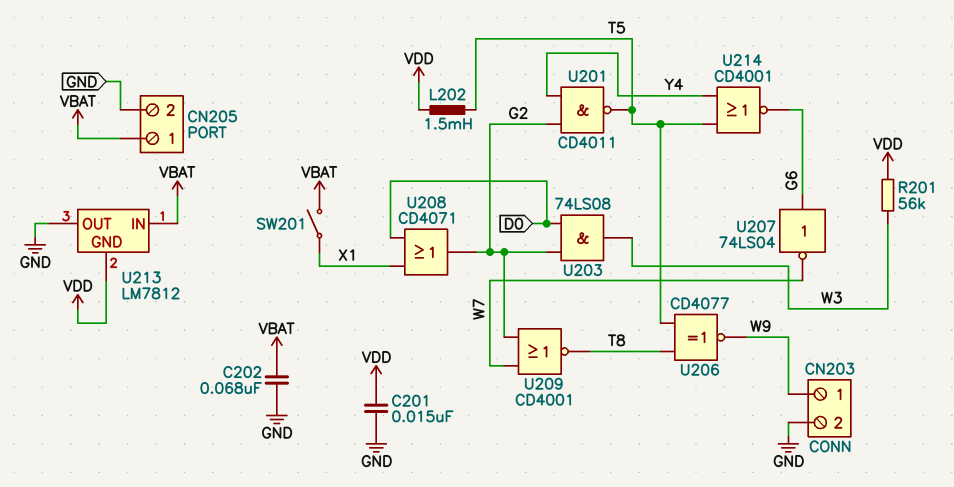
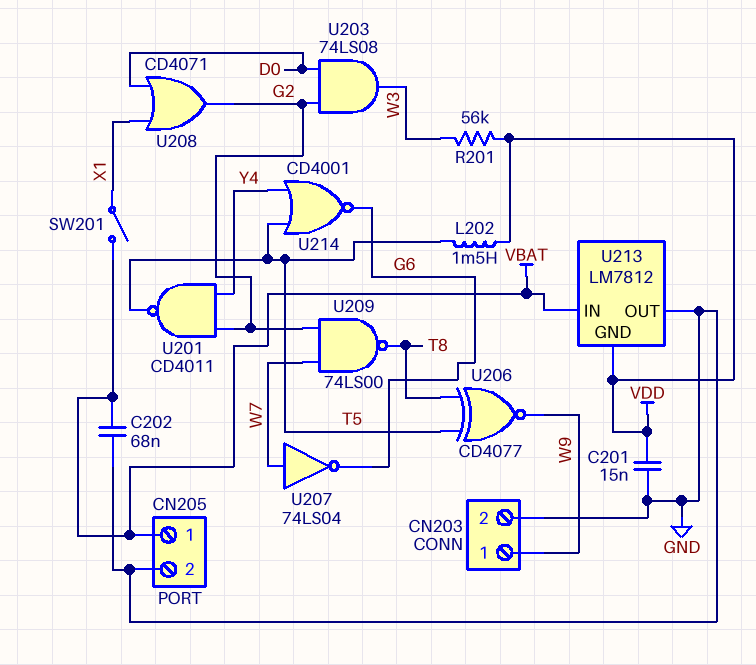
U207: NOT 74LS04 (in G6, out W7) -> NOT 74LS04 (in W7, out G6)
U209: NOR CD4001 (in G2, in W7, out T8) -> NAND 74LS00 (in G2, in W7, out T8)

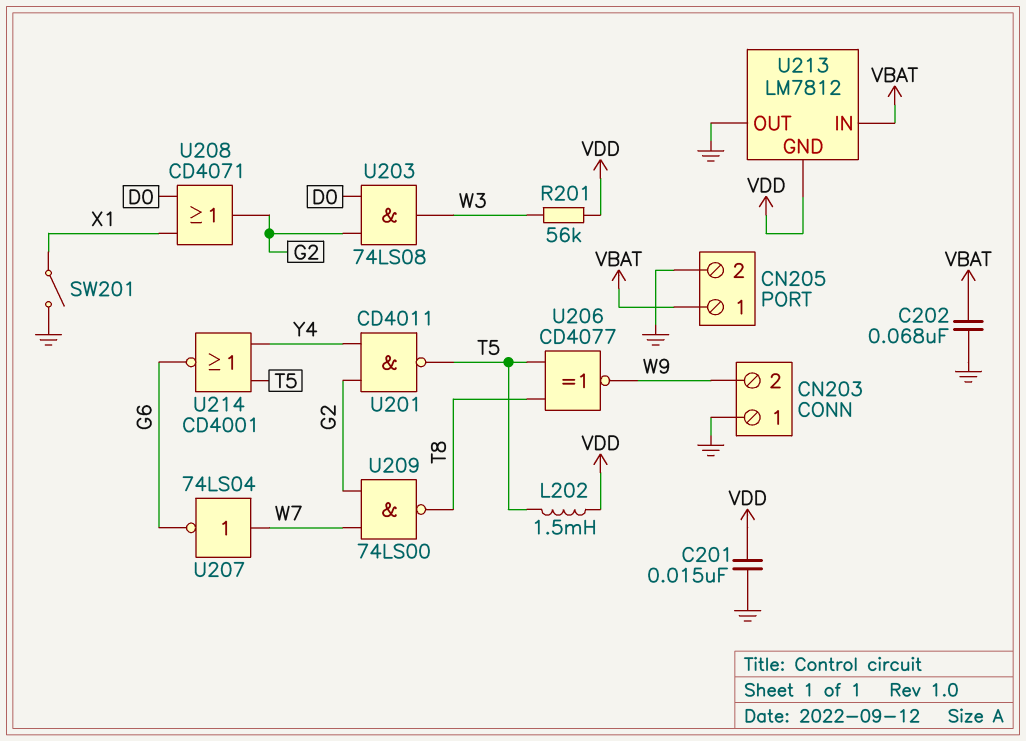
CN203 pin 1: W9 -> GND
CN203 pin 2: GND -> W9
SW201: switch (VBAT, X1) -> switch (GND, X1)

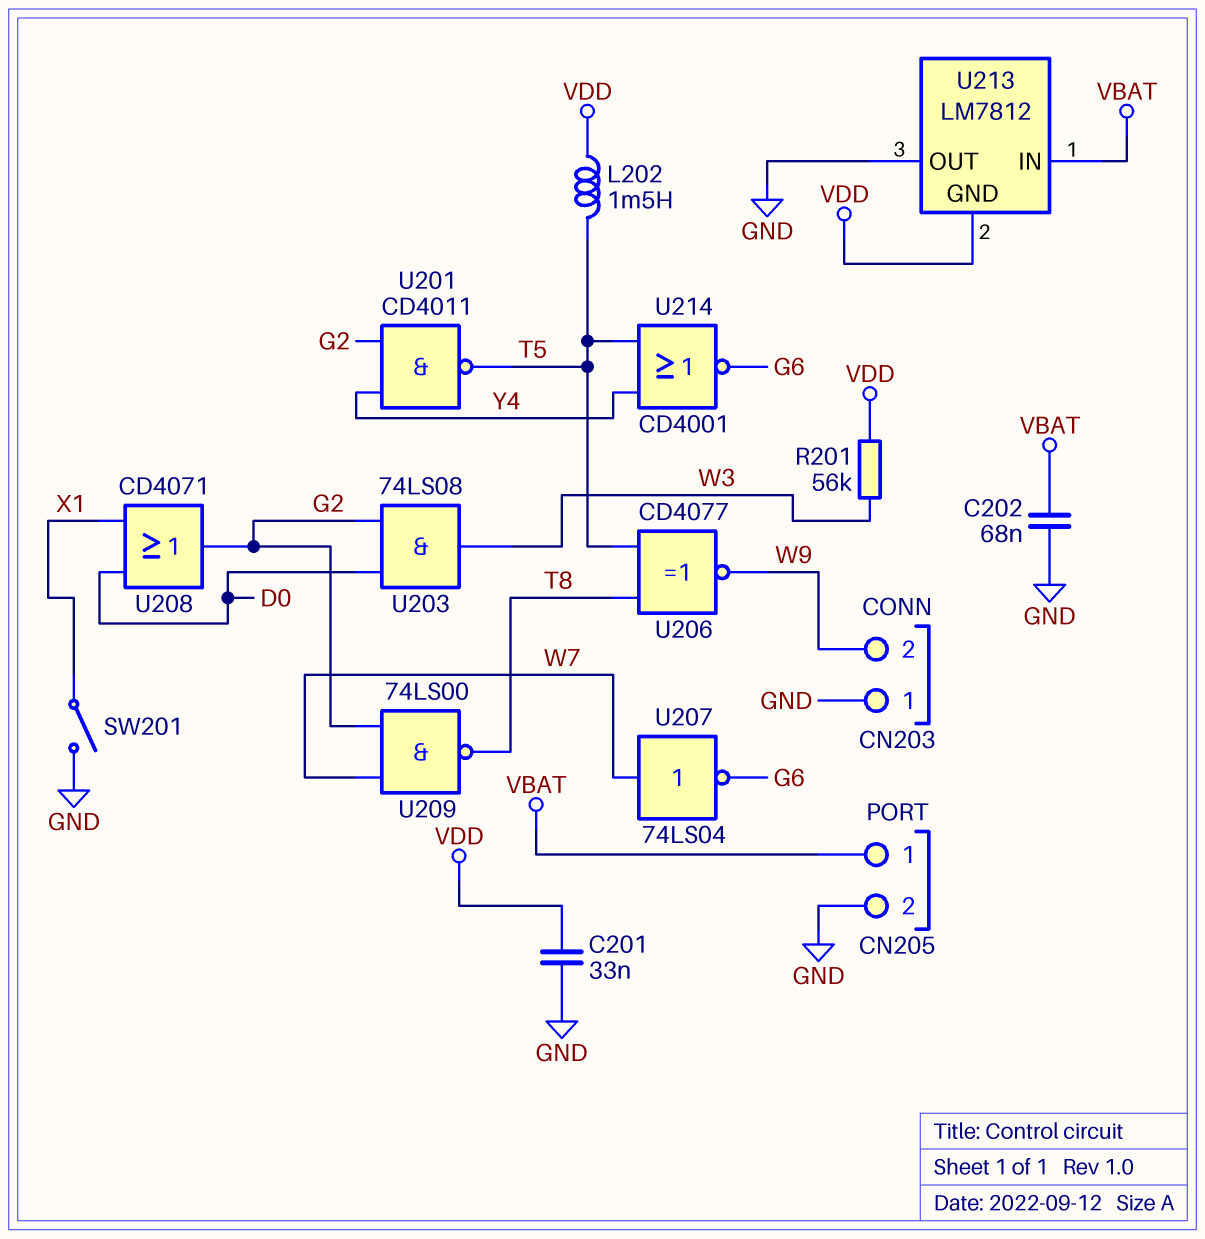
C201: 15nF (GND, VDD) -> 33nF (GND, VDD)

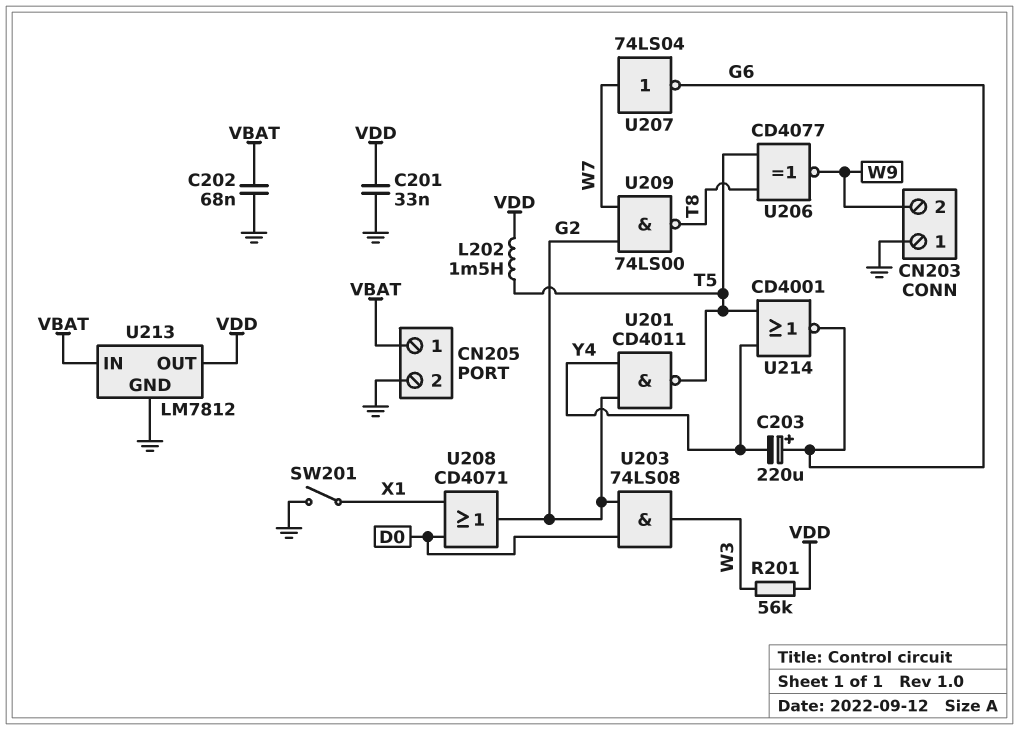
C203: none -> 220uF (plus G6, minus Y4)
U213 pin GND: VDD -> GND
U213 pin OUT: GND -> VDD

